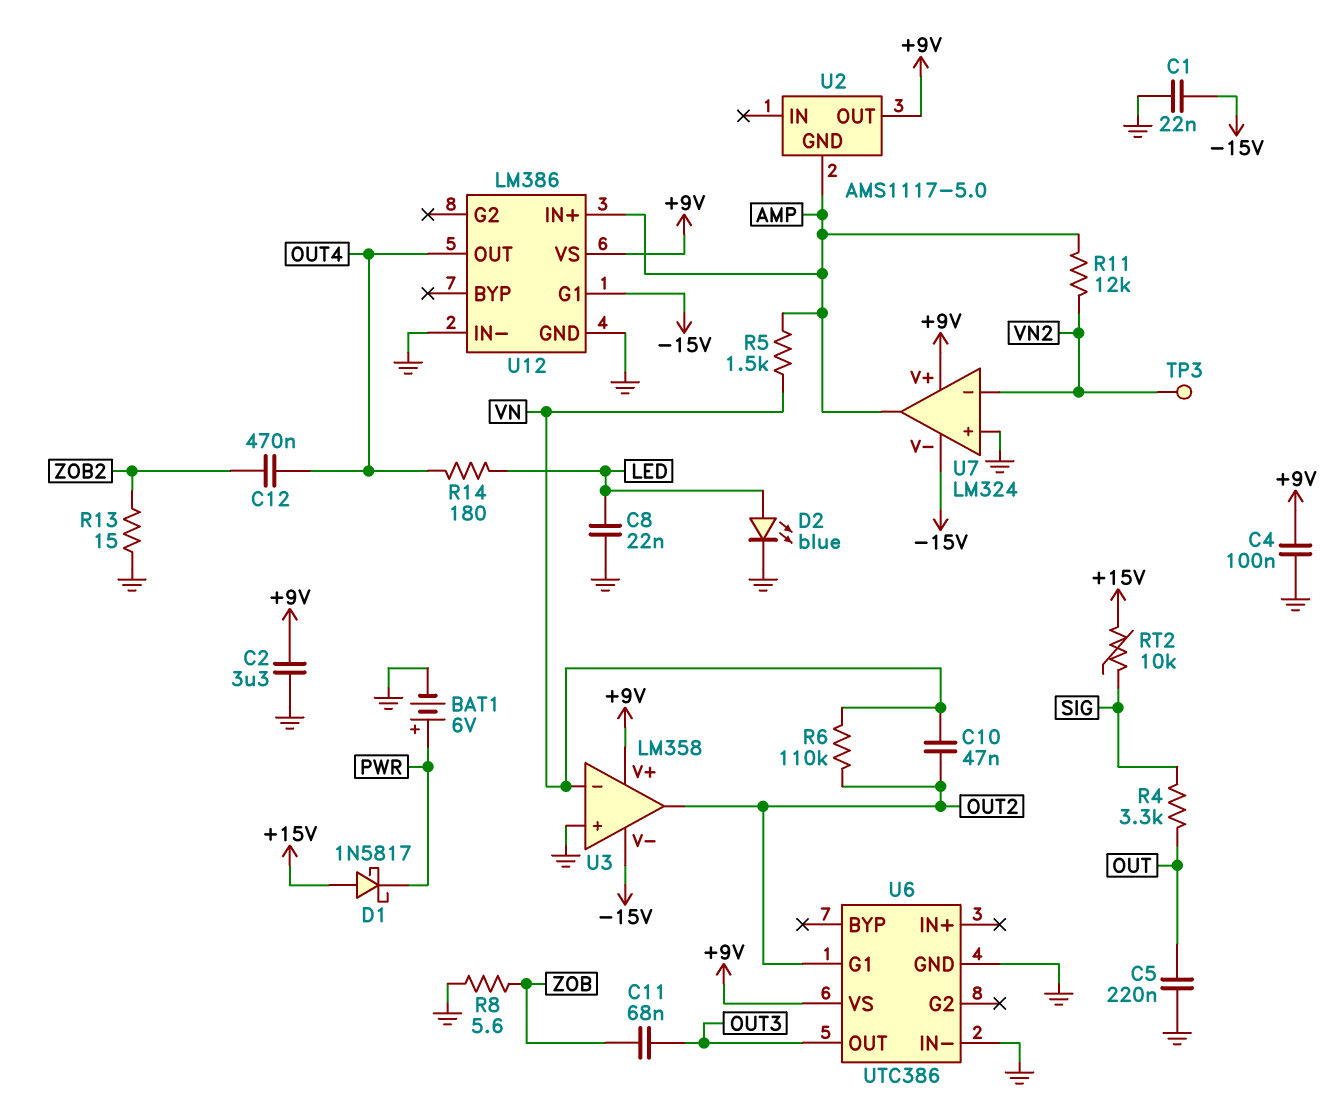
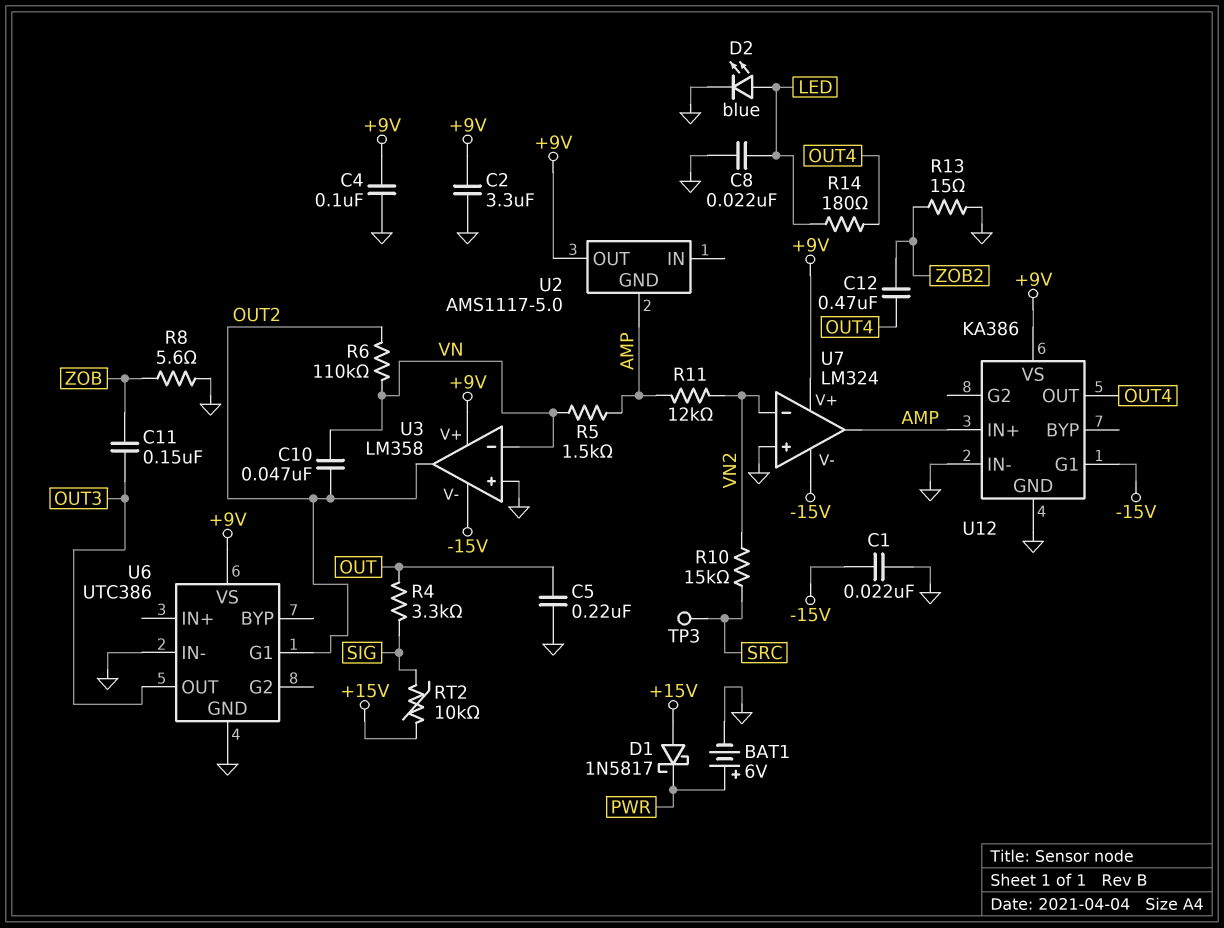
C11: 68nF (OUT3, ZOB) -> 150nF (OUT3, ZOB)
R10: none -> 15k (SRC, VN2)
TP3: test point (VN2) -> test point (SRC)
U12: LM386 -> KA386

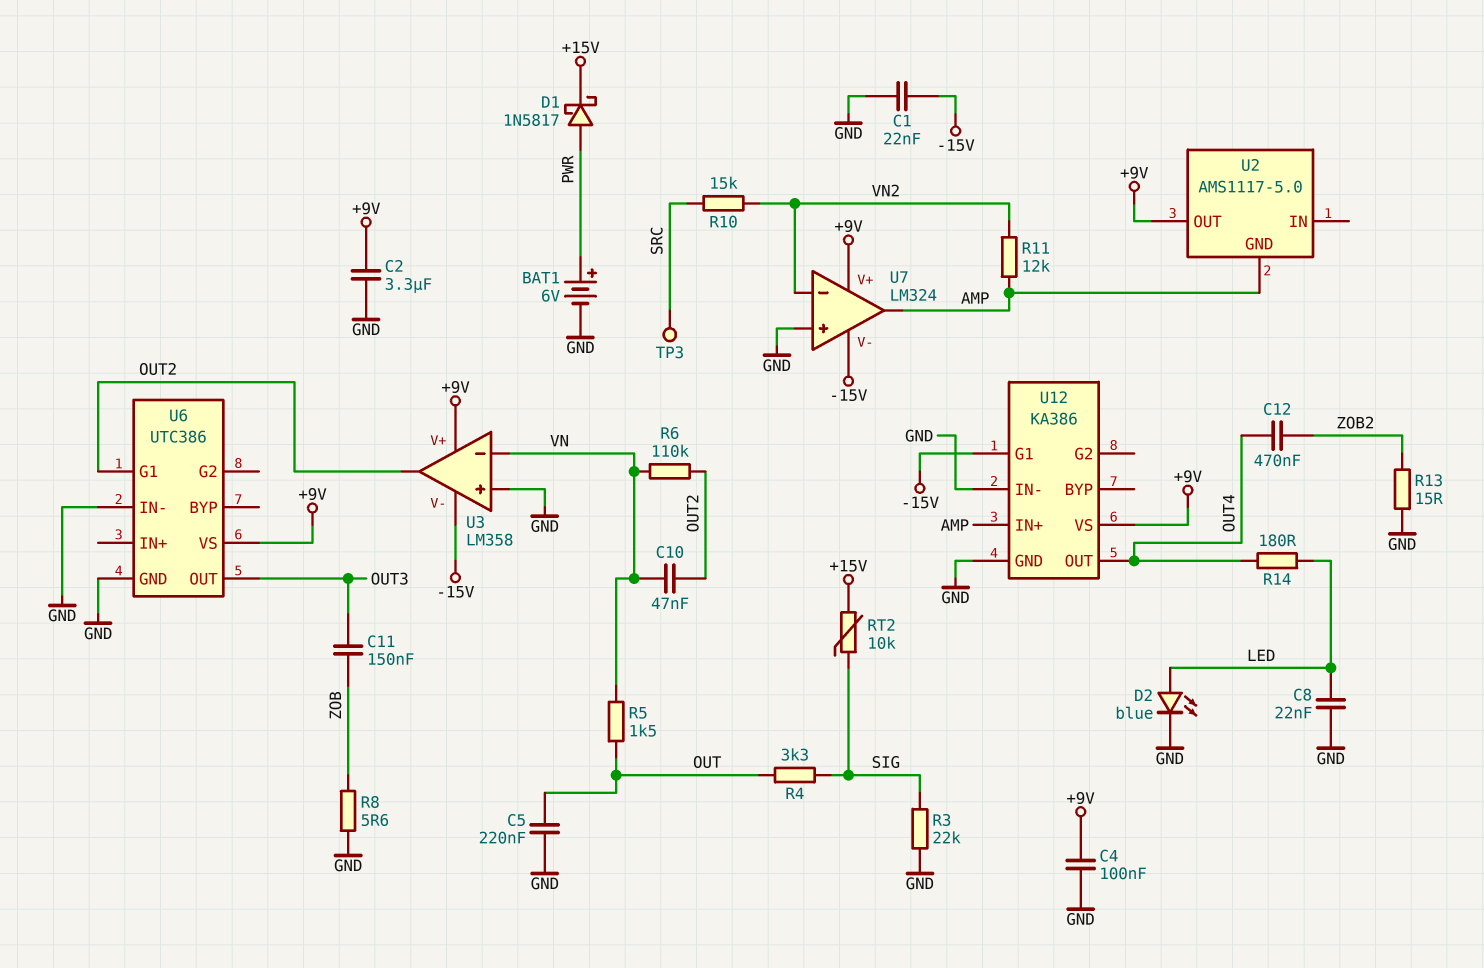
D1: schottky 1N5817 (A +15V, K PWR) -> schottky 1N5817 (A PWR, K +15V)
R3: none -> 22k (GND, SIG)
R5: 1.5k (AMP, VN) -> 1.5k (OUT, VN)

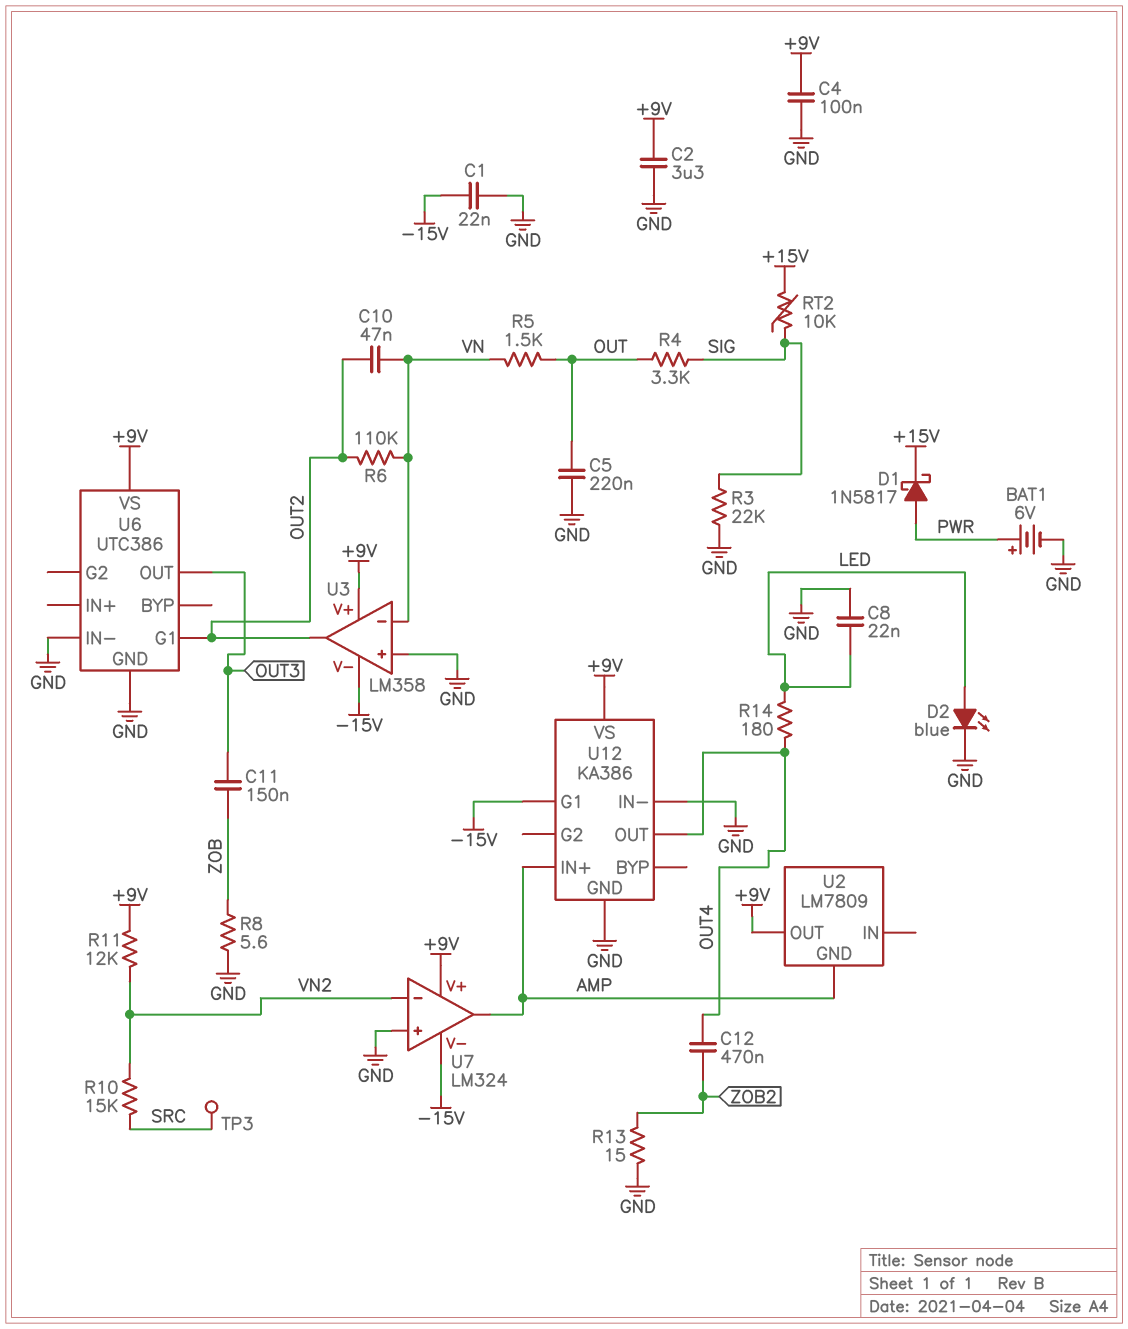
R11: 12k (AMP, VN2) -> 12k (+9V, VN2)
U2: AMS1117-5.0 -> LM7809

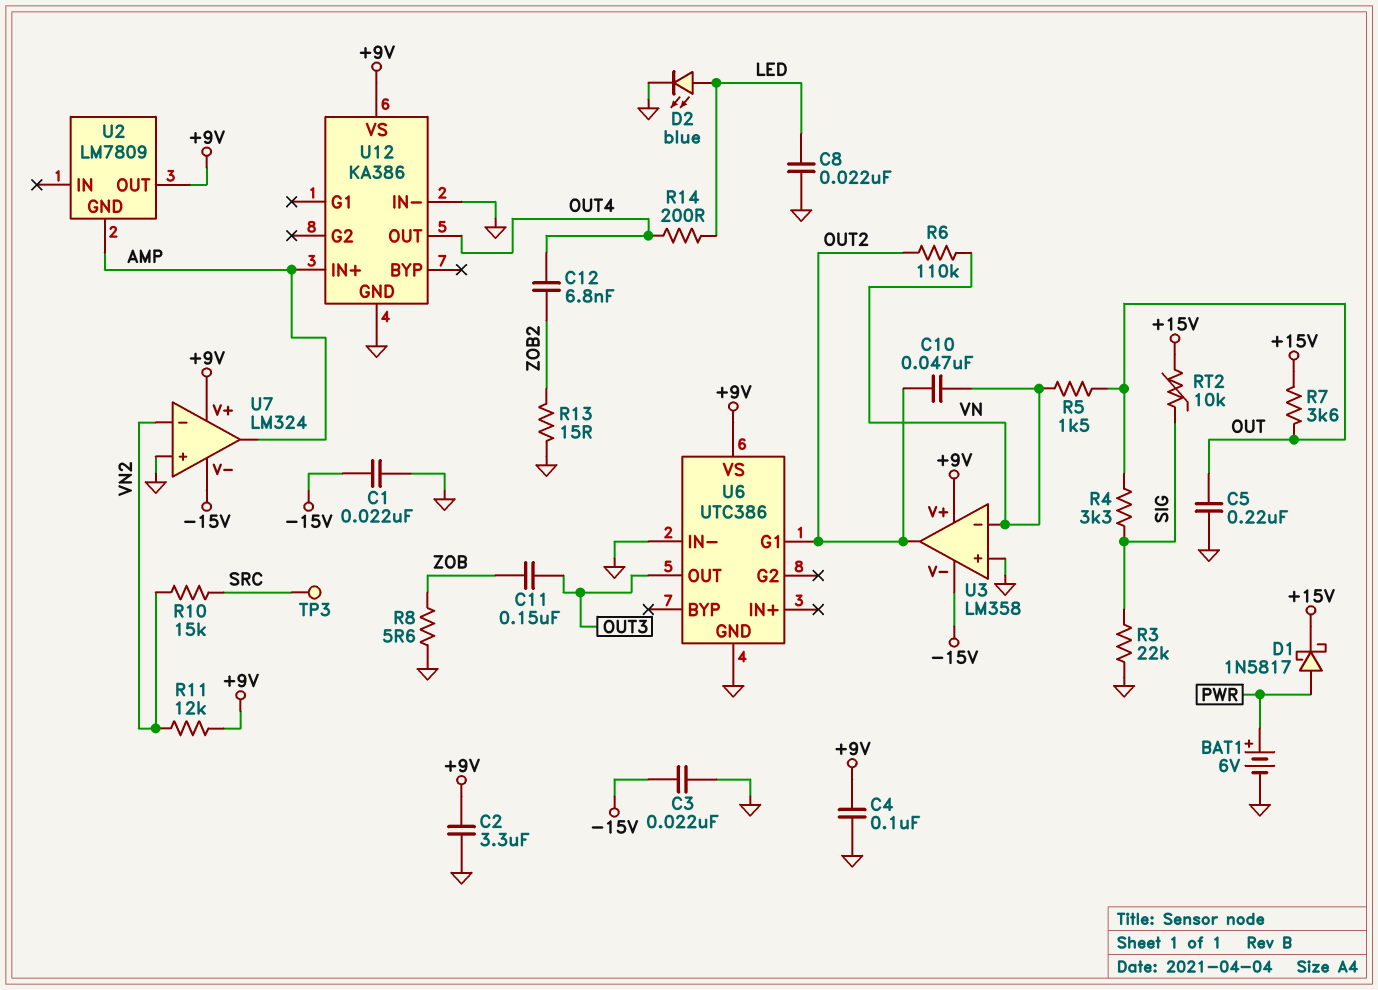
C3: none -> 22nF (-15V, GND)
C12: 470nF (OUT4, ZOB2) -> 6.8nF (OUT4, ZOB2)
R7: none -> 3.6k (+15V, OUT)
R14: 180 (LED, OUT4) -> 200 (LED, OUT4)
U12 pin G1: -15V -> none

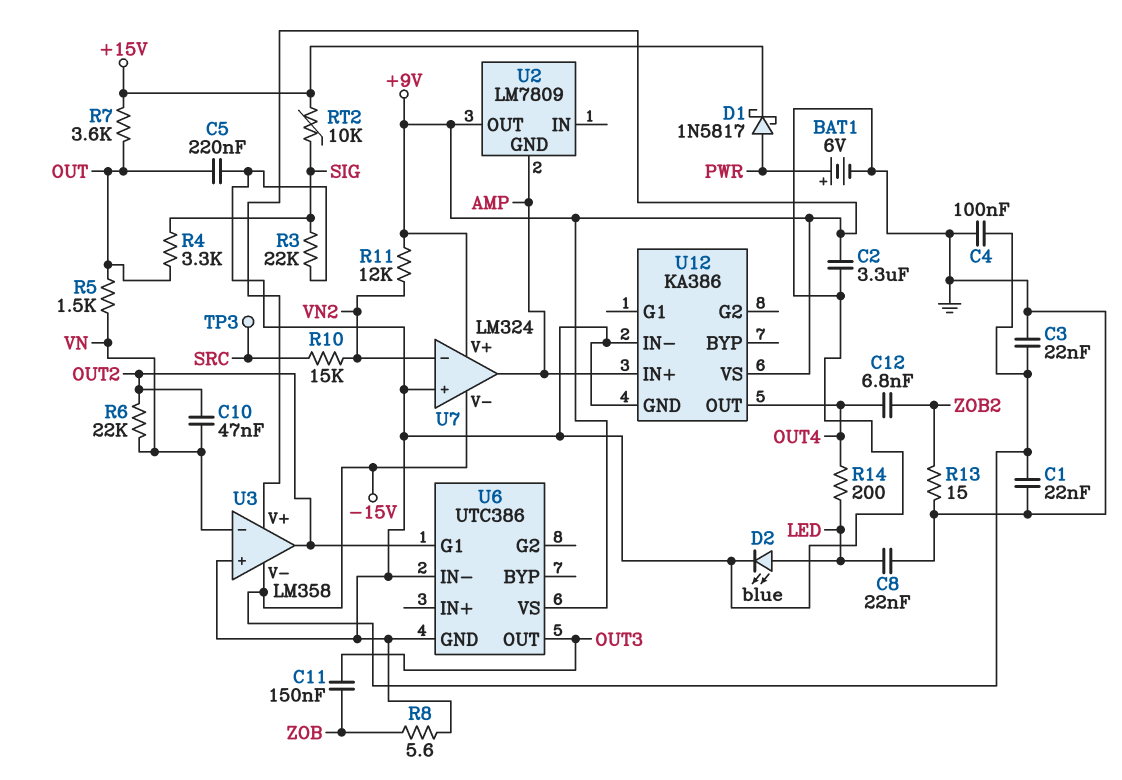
C4: 100nF (+9V, GND) -> 100nF (-15V, GND)
R6: 110k (OUT2, VN) -> 22k (OUT2, VN)

